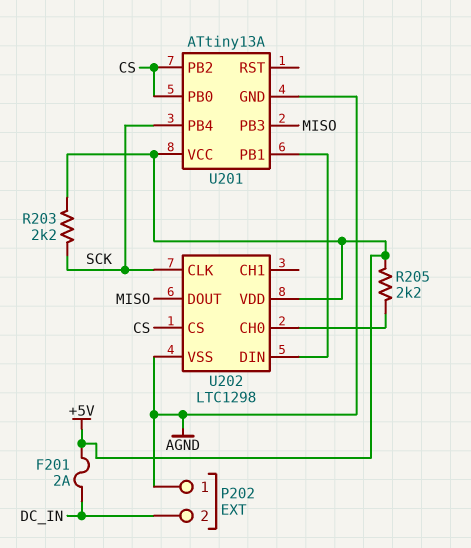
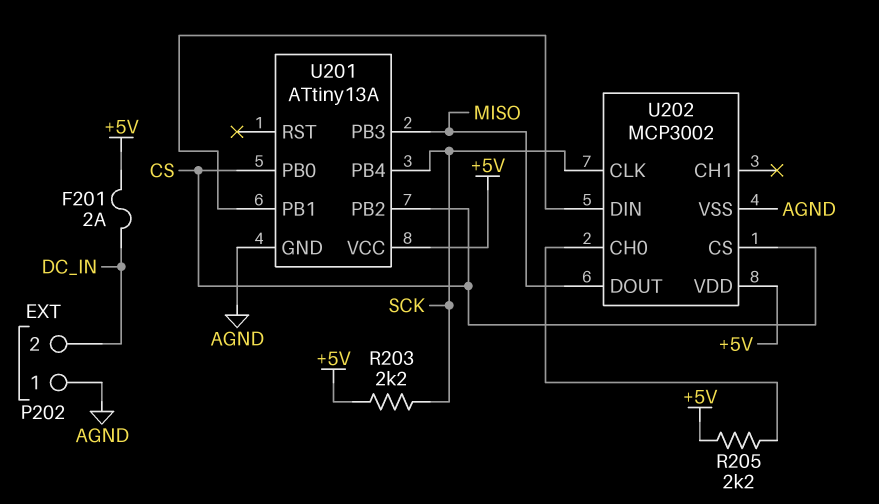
U202: LTC1298 -> MCP3002

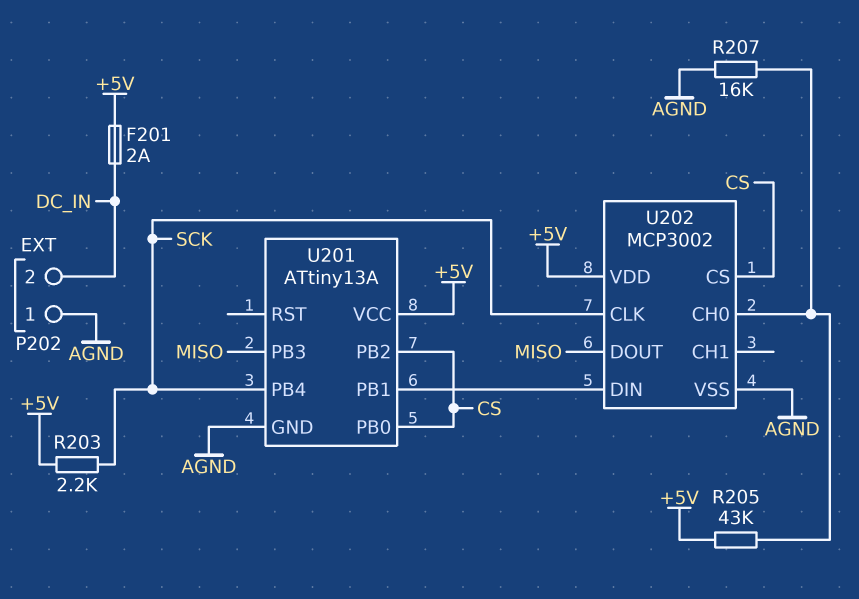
R205: 2.2k (+5V, U202/CH0) -> 43k (+5V, U202/CH0)
R207: none -> 16k (AGND, U202/CH0)

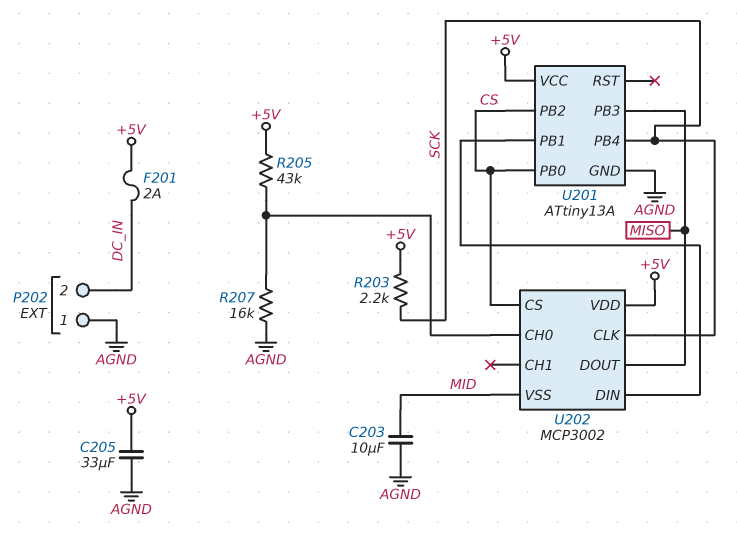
C203: none -> 10uF (AGND, MID)
C205: none -> 33uF (+5V, AGND)
U202 pin VSS: AGND -> MID

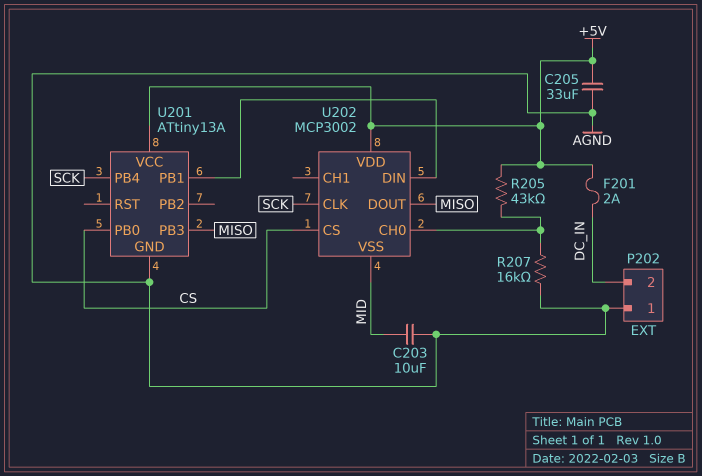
R203: 2.2k (+5V, SCK) -> none
U201 pin PB2: CS -> none

